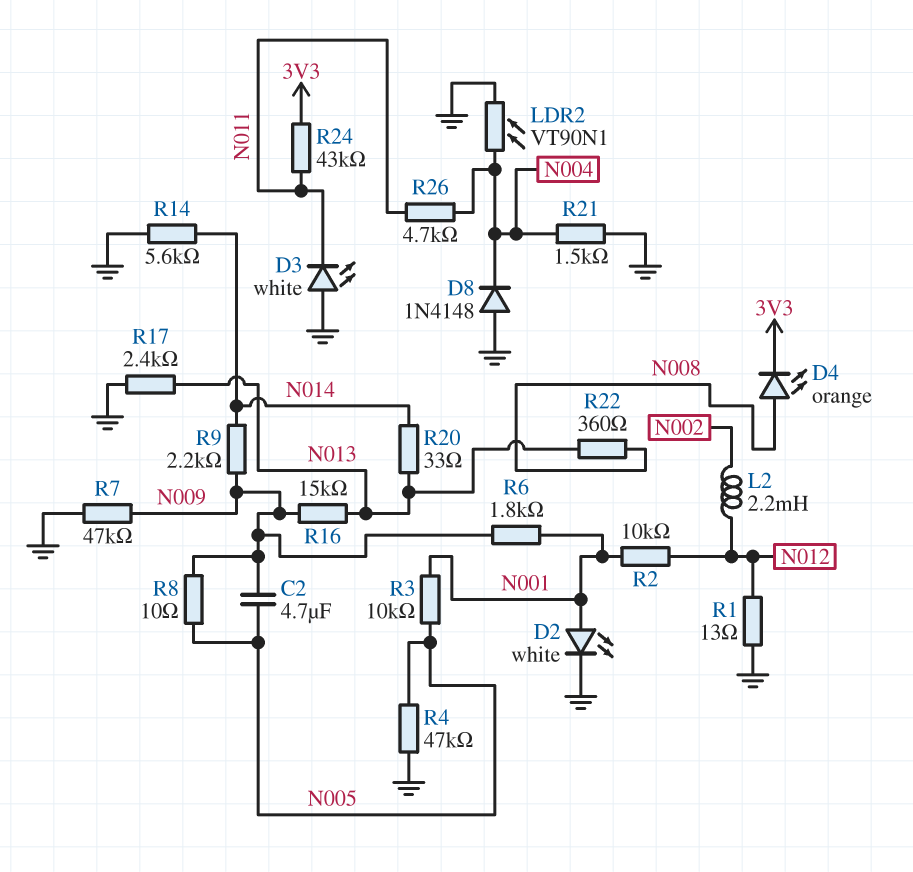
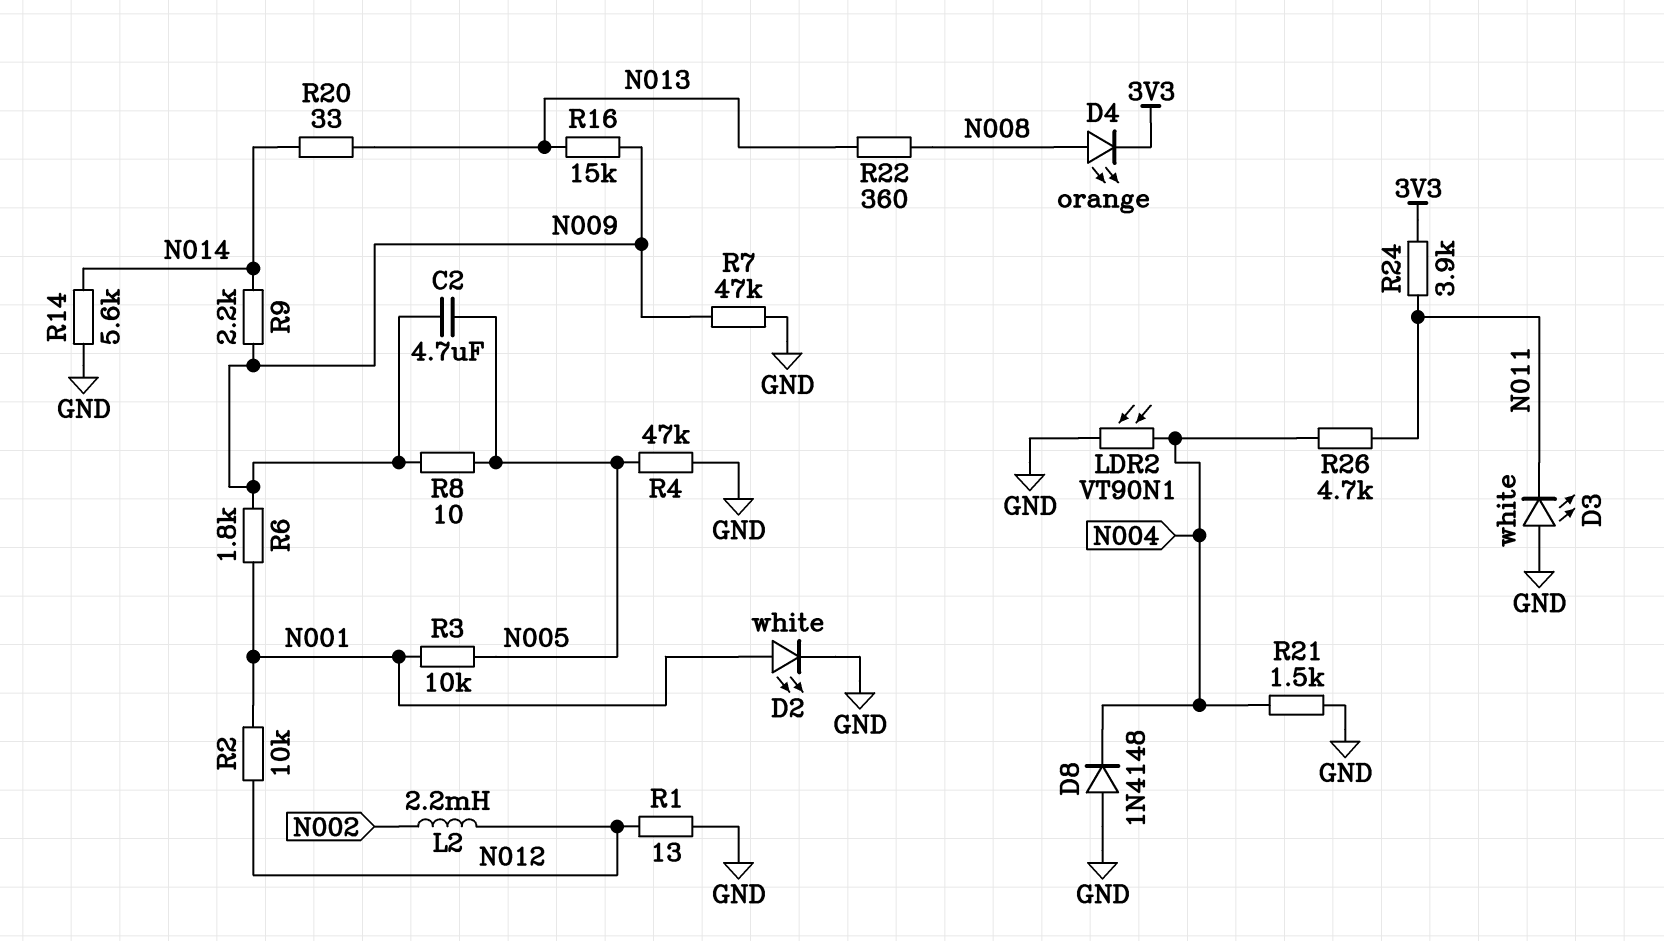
R17: 2.4k (GND, N013) -> none
R24: 43k (3V3, N011) -> 3.9k (3V3, N011)

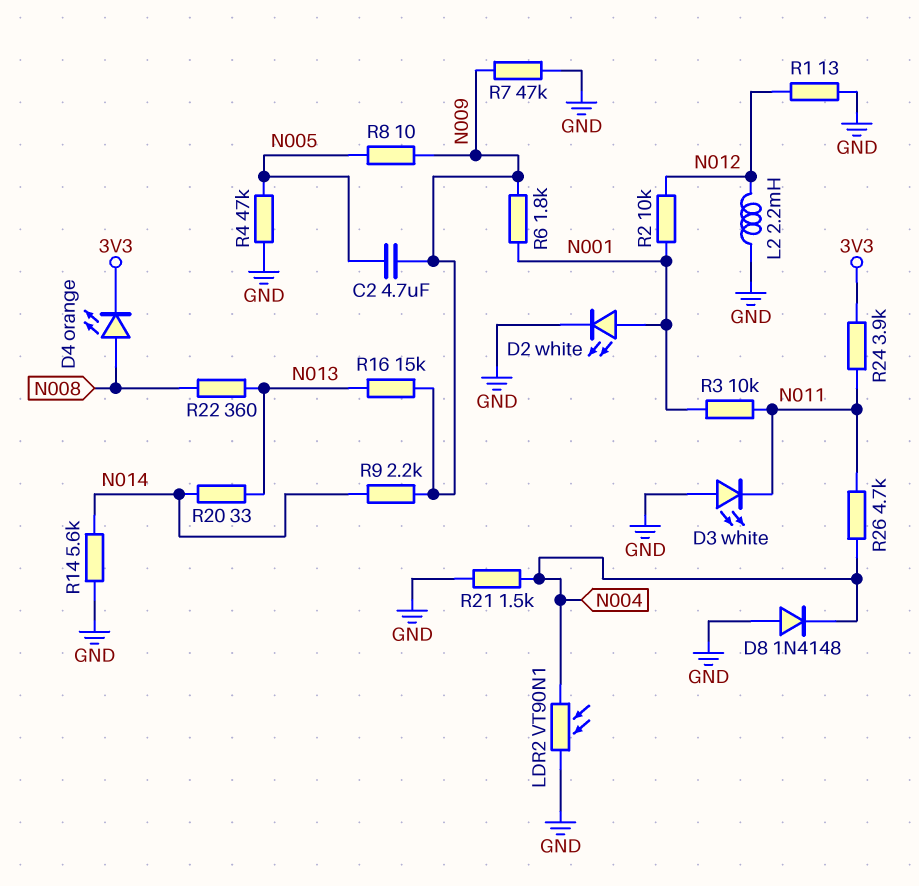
L2: 2.2mH (N002, N012) -> 2.2mH (GND, N012)
R3: 10k (N001, N005) -> 10k (N001, N011)

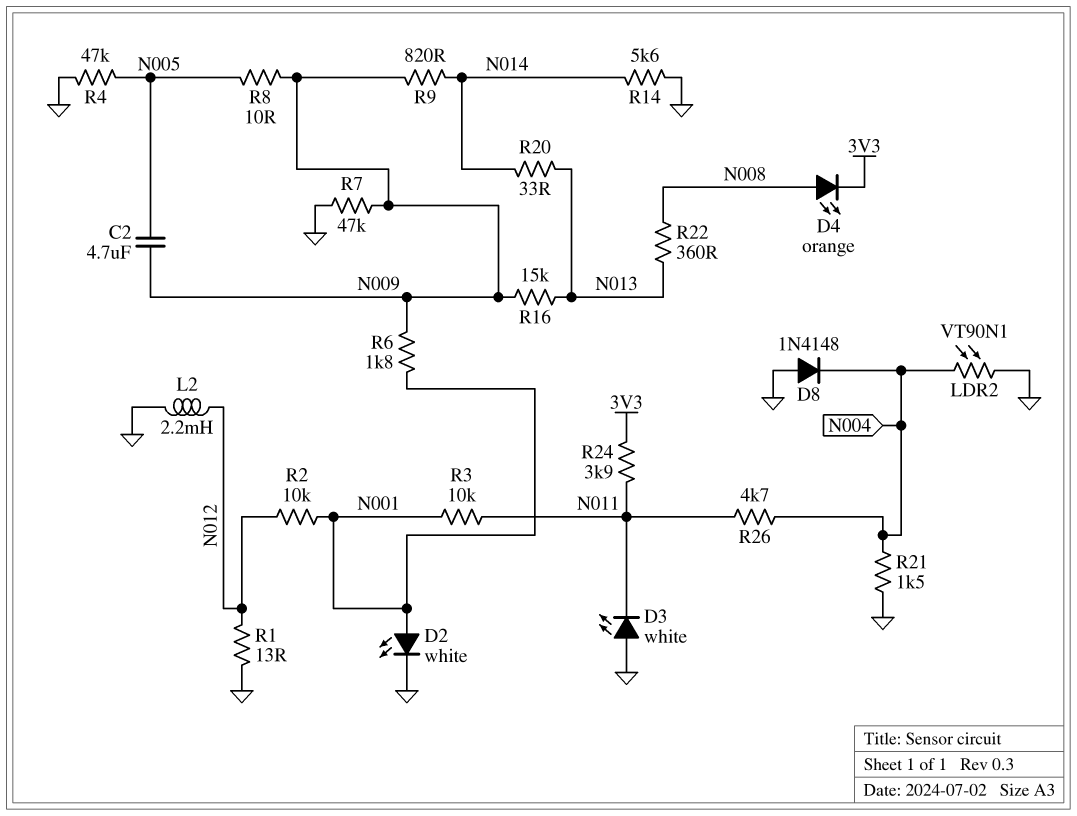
R9: 2.2k (N009, N014) -> 820 (N009, N014)

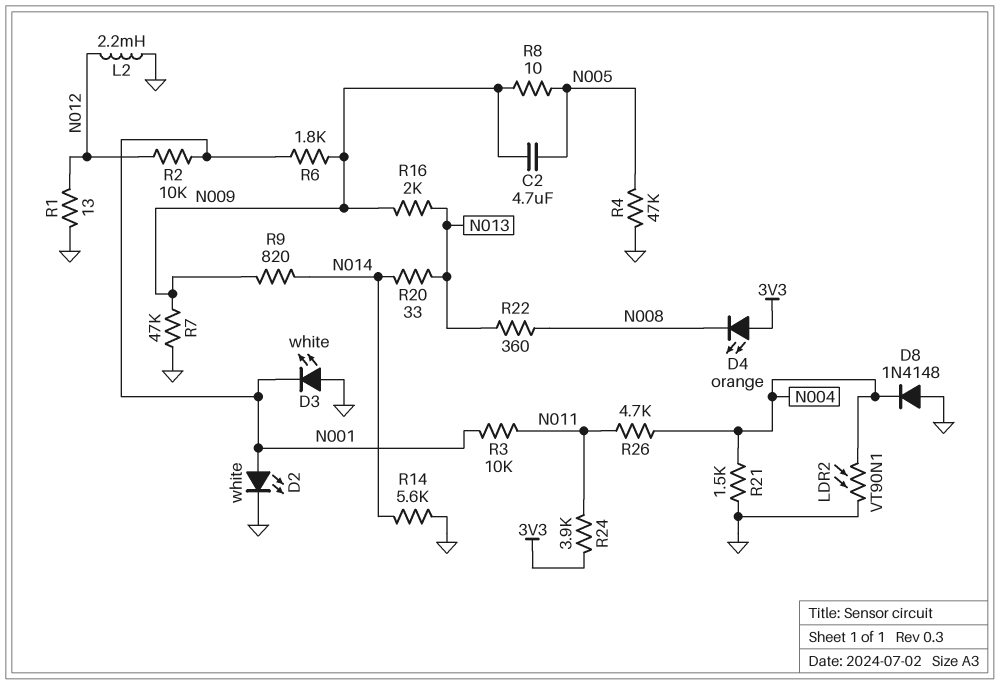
D3: LED white (A GND, K N011) -> LED white (A GND, K N001)
D4: LED orange (A N008, K 3V3) -> LED orange (A 3V3, K N008)
R16: 15k (N009, N013) -> 2k (N009, N013)

